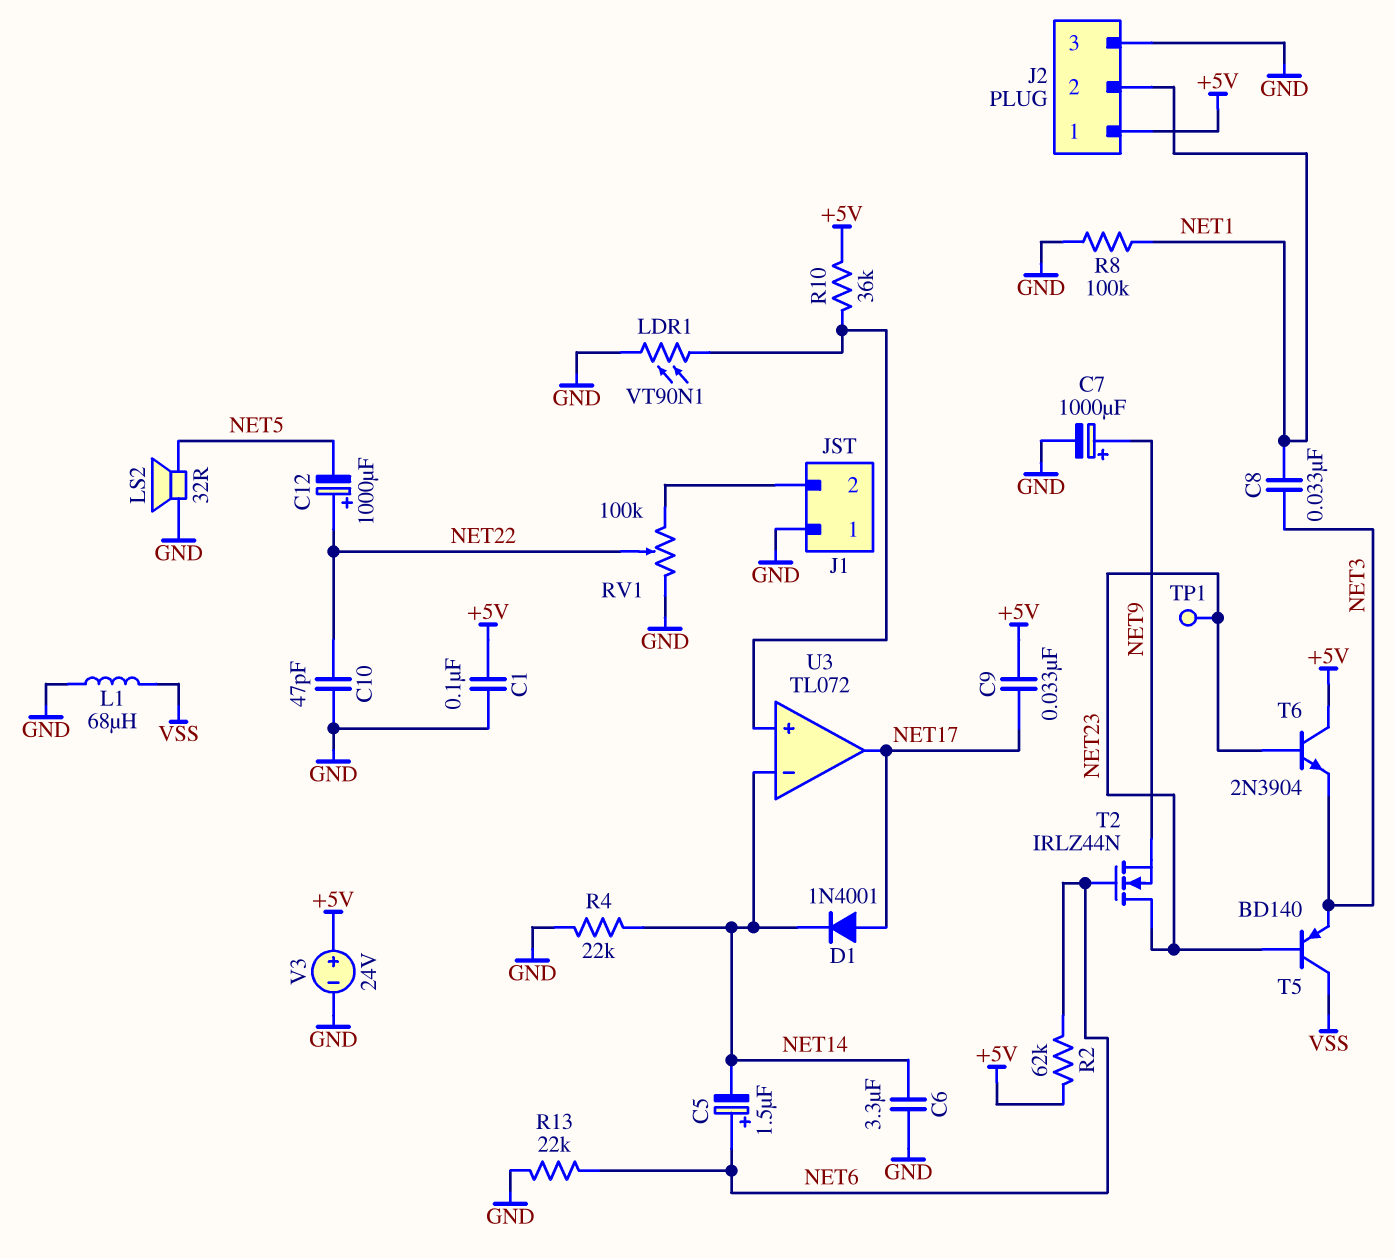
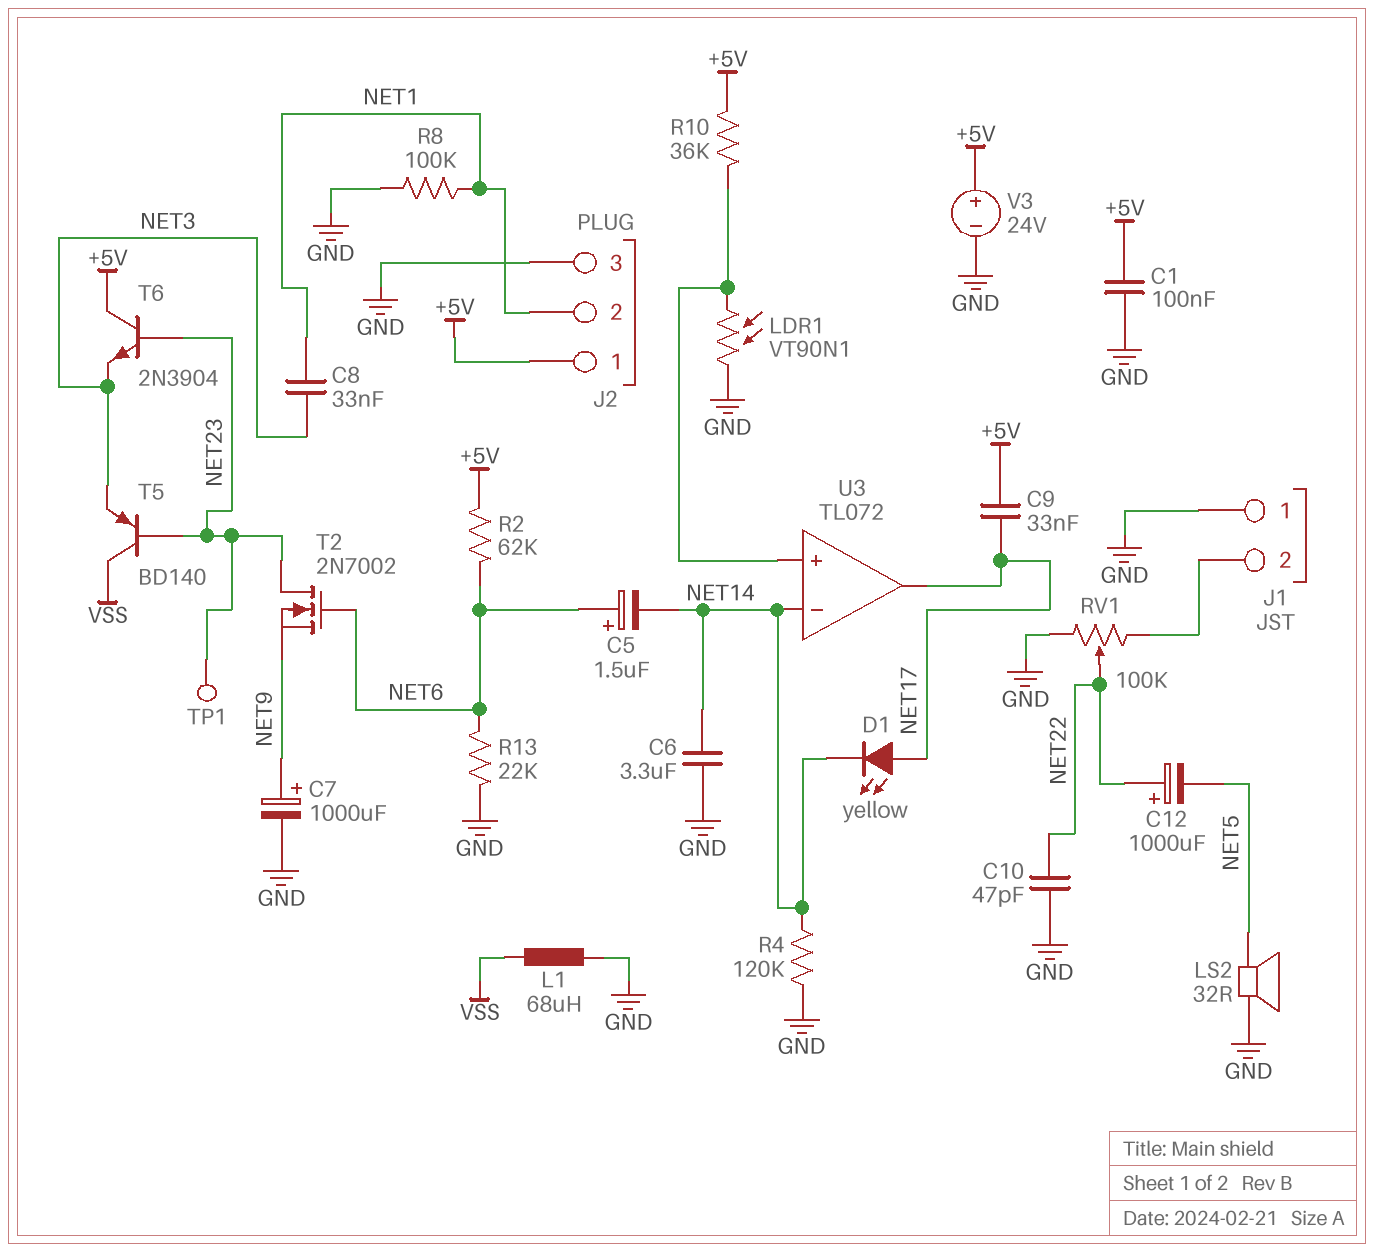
D1: diode 1N4001 (A NET17, K NET14) -> LED yellow (A NET17, K NET14)
R4: 22k (GND, NET14) -> 120k (GND, NET14)
T2: NMOS IRLZ44N (G NET6, D NET23, S NET9) -> NMOS 2N7002 (G NET6, D NET23, S NET9)

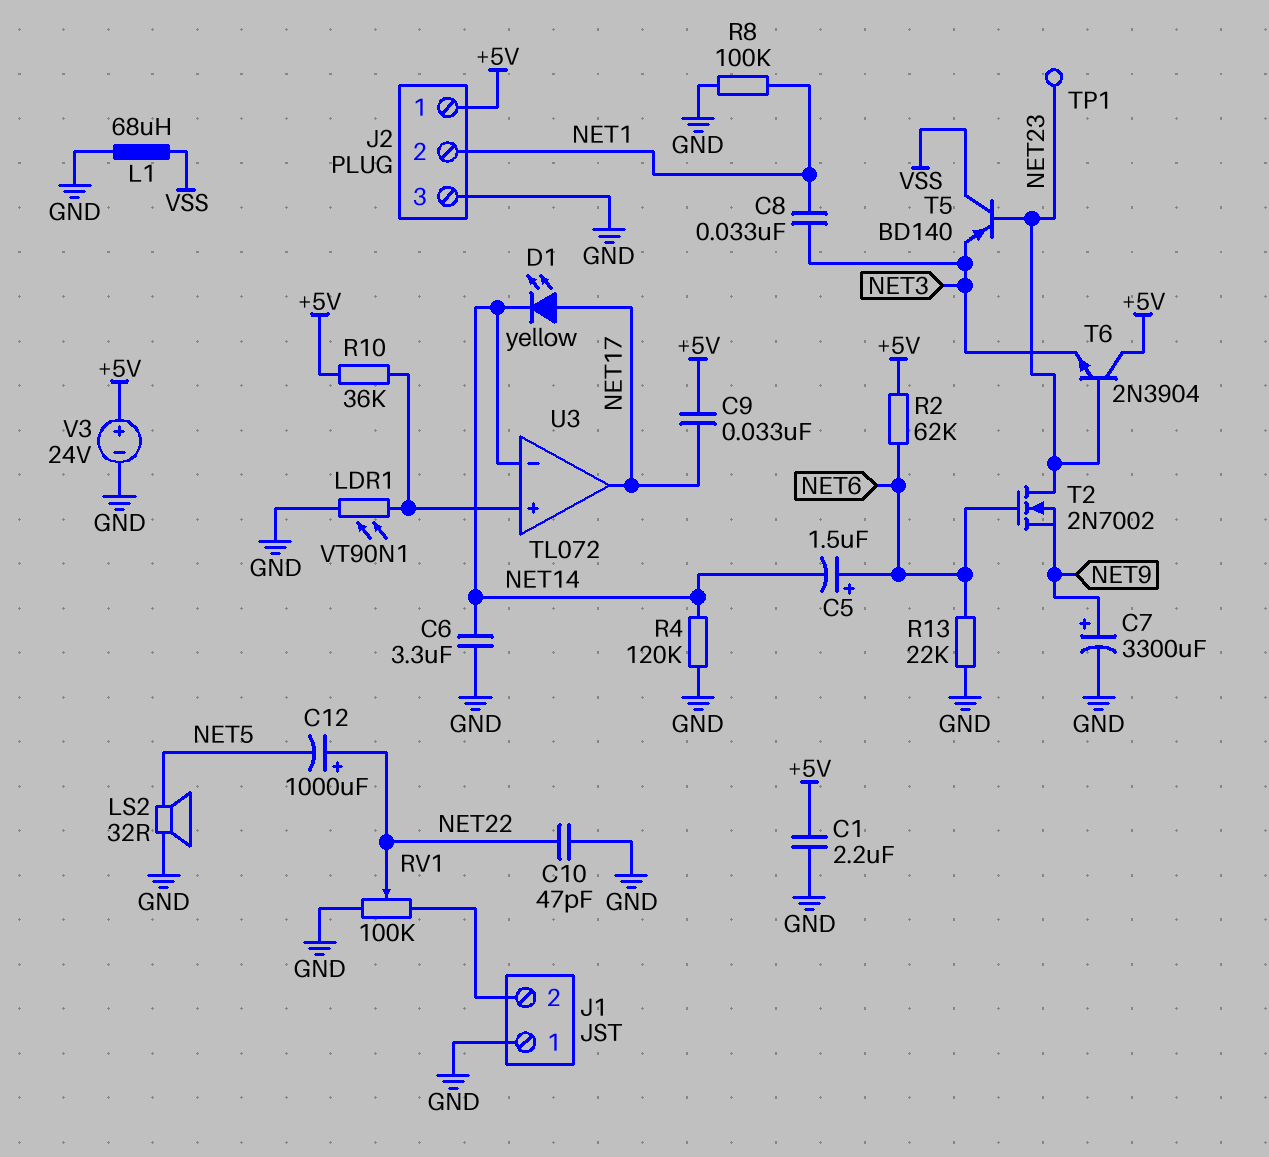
C1: 100nF (+5V, GND) -> 2.2uF (+5V, GND)
C7: 1000uF (plus NET9, minus GND) -> 3300uF (plus NET9, minus GND)

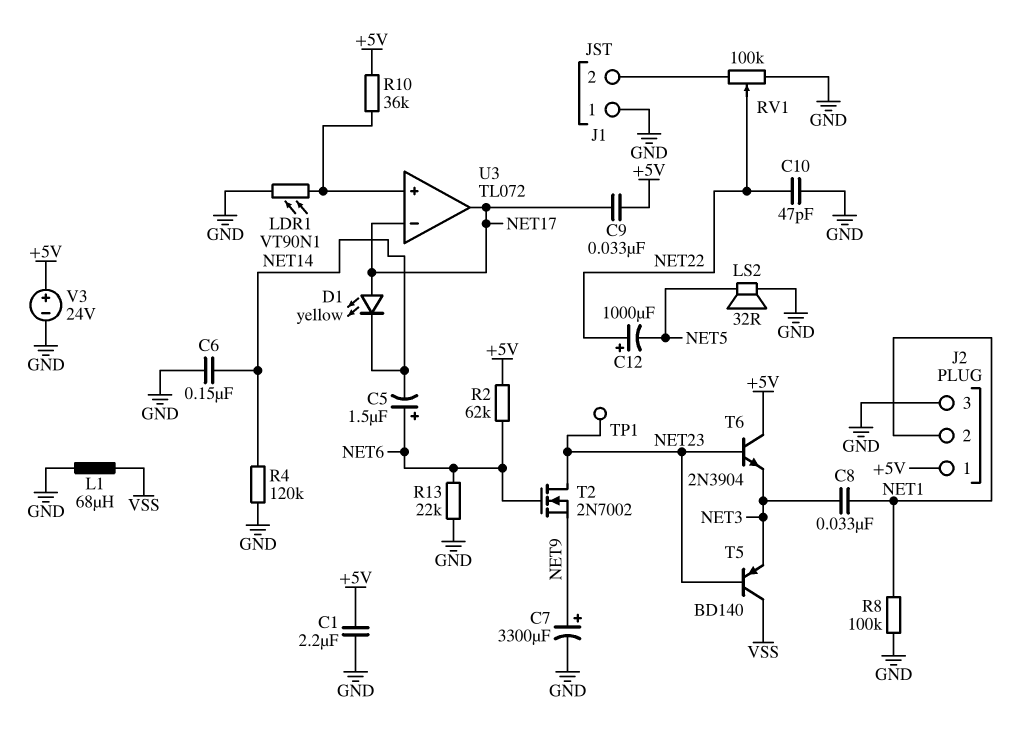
C6: 3.3uF (GND, NET14) -> 150nF (GND, NET14)
U3 pin in-: NET14 -> NET17

